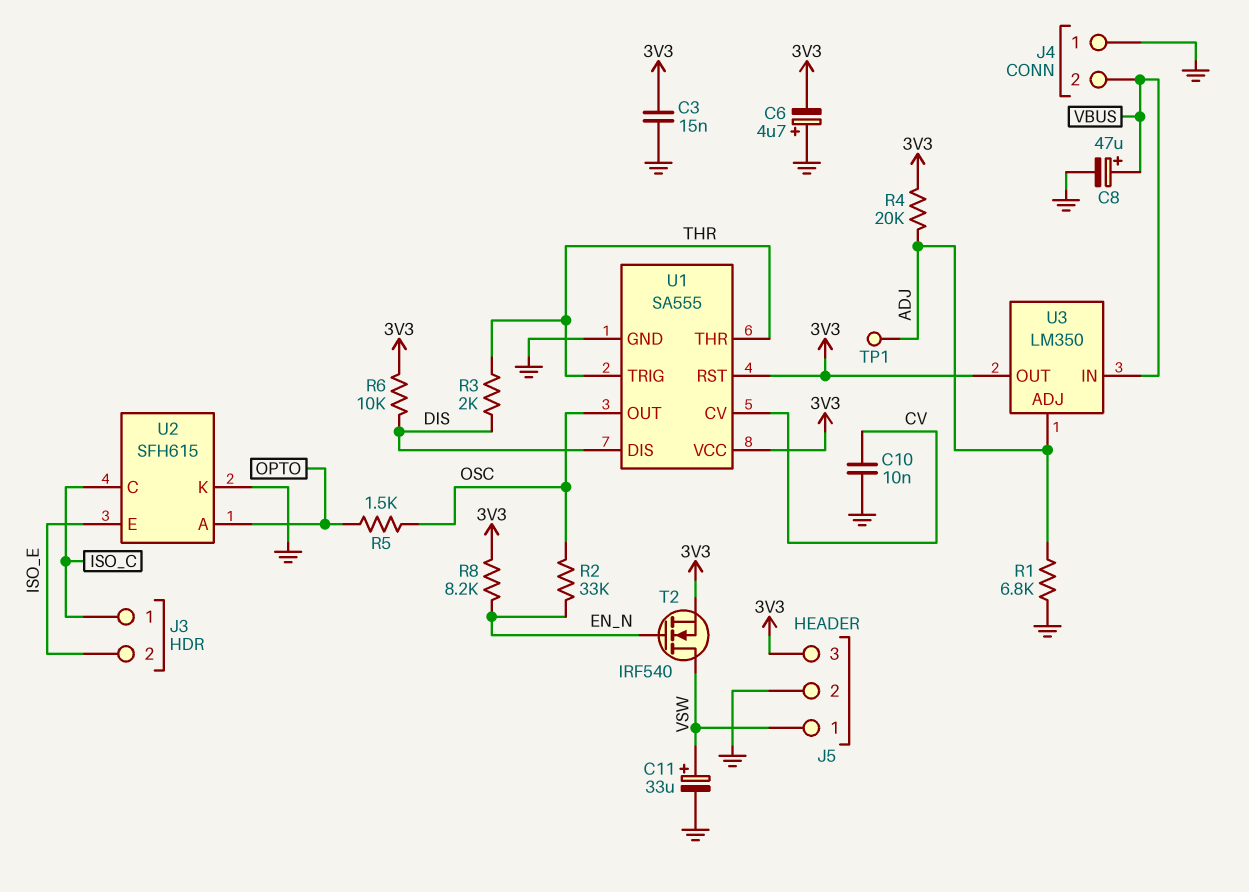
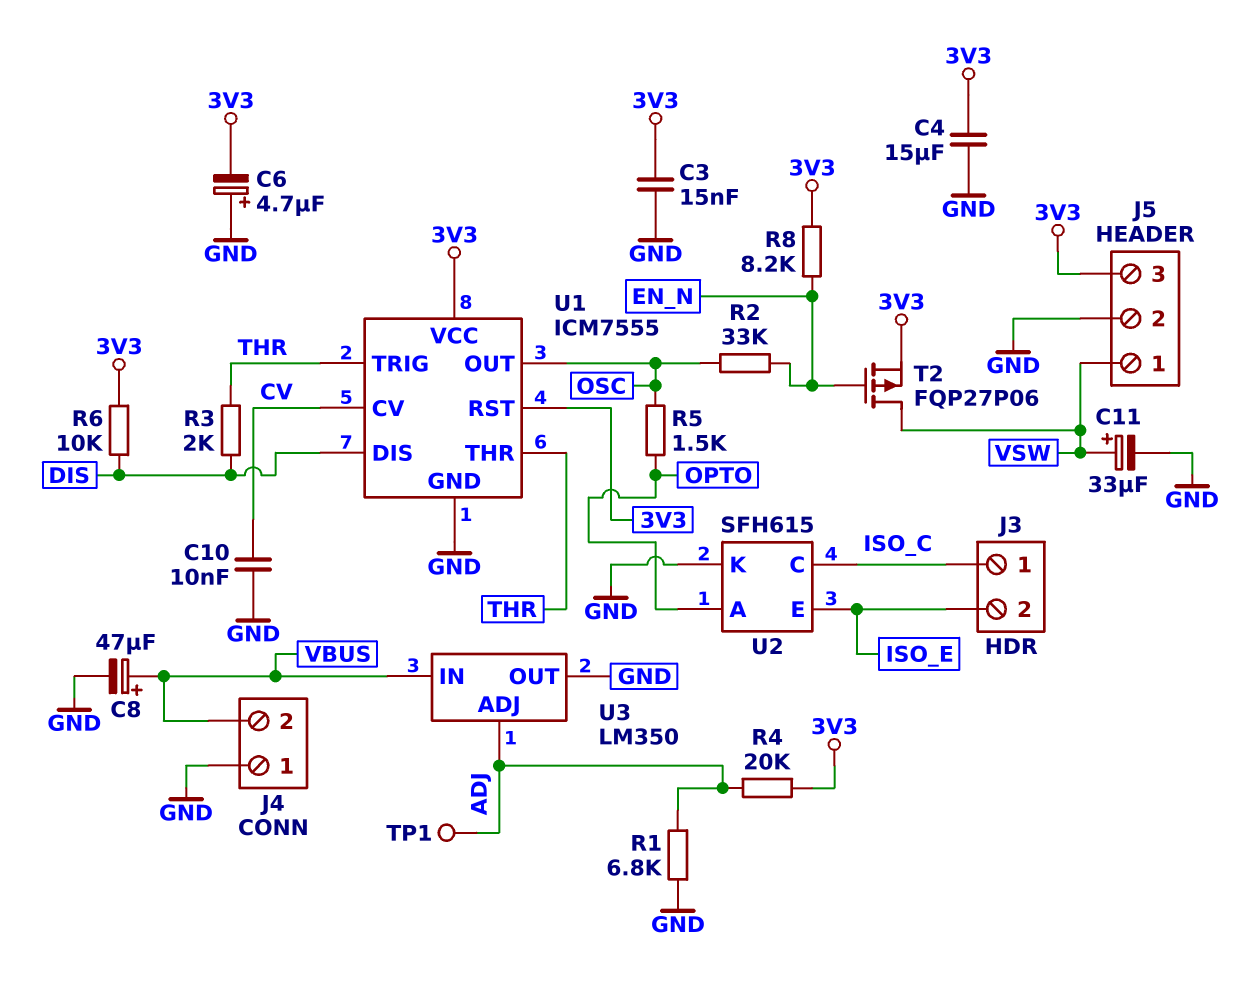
C4: none -> 15uF (3V3, GND)
T2: NMOS IRF540 (G EN_N, D VSW, S 3V3) -> PMOS FQP27P06 (G EN_N, D VSW, S 3V3)
U1: SA555 -> ICM7555
U3 pin OUT: 3V3 -> GND

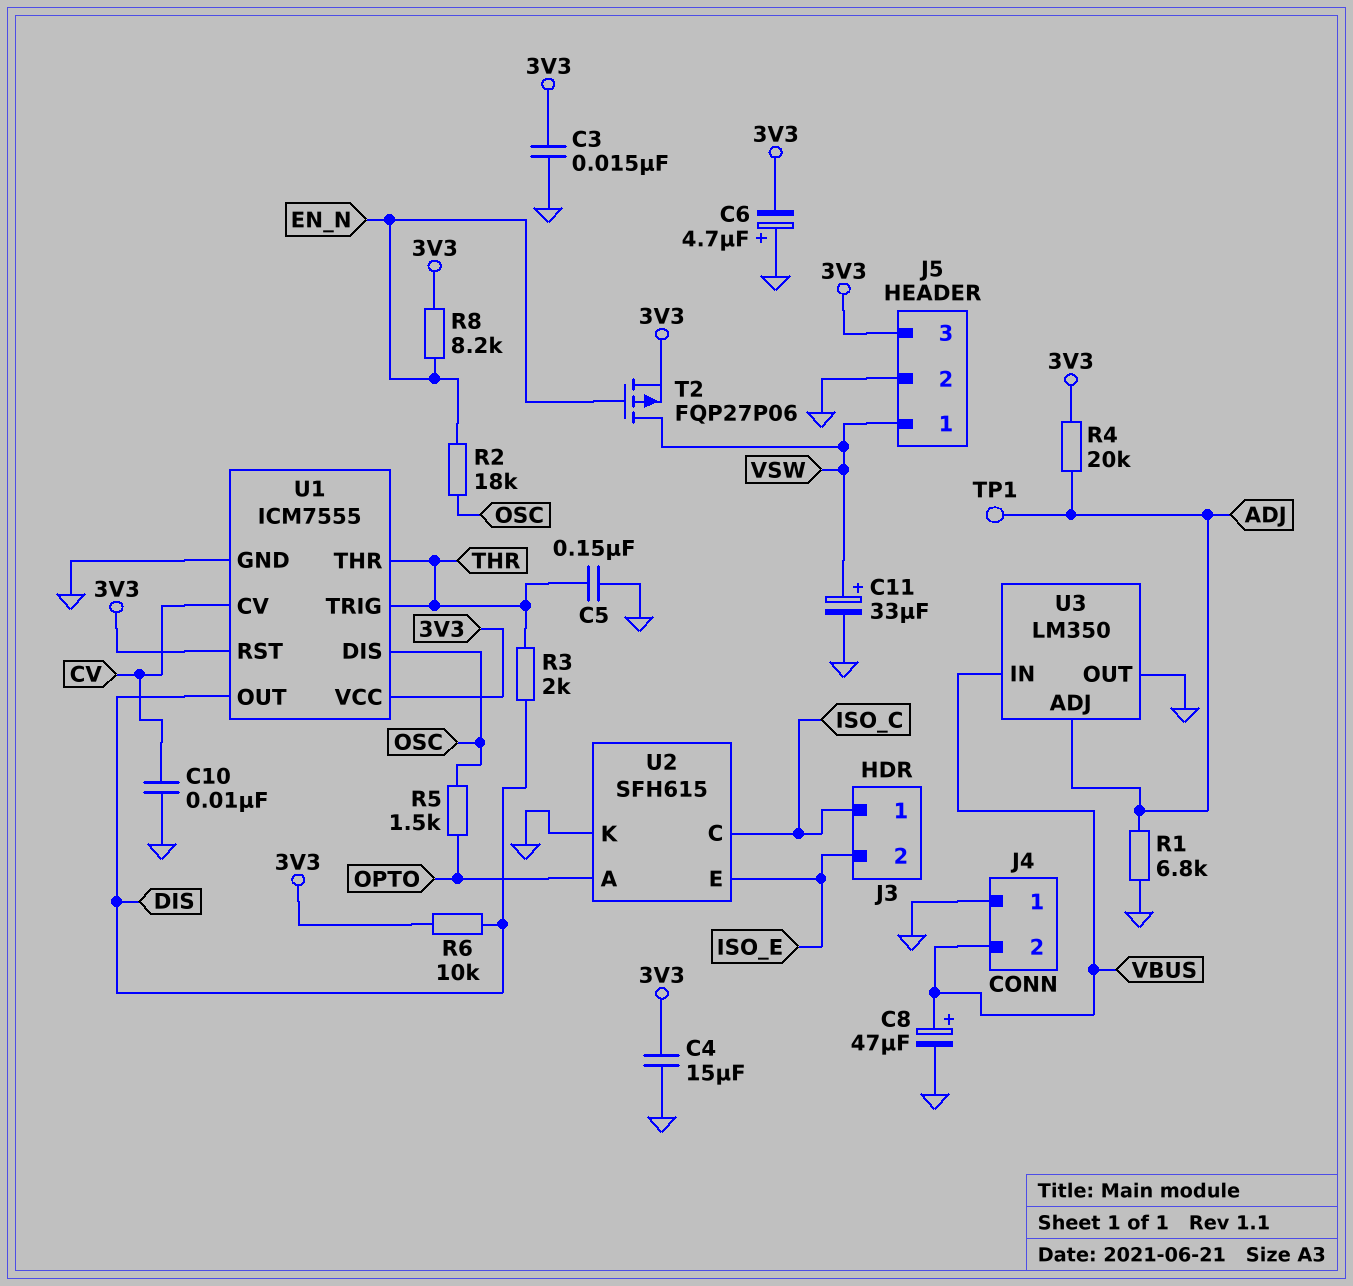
C5: none -> 150nF (GND, THR)
R2: 33k (EN_N, OSC) -> 18k (EN_N, OSC)
U1 pin DIS: DIS -> OSC
U1 pin OUT: OSC -> DIS

